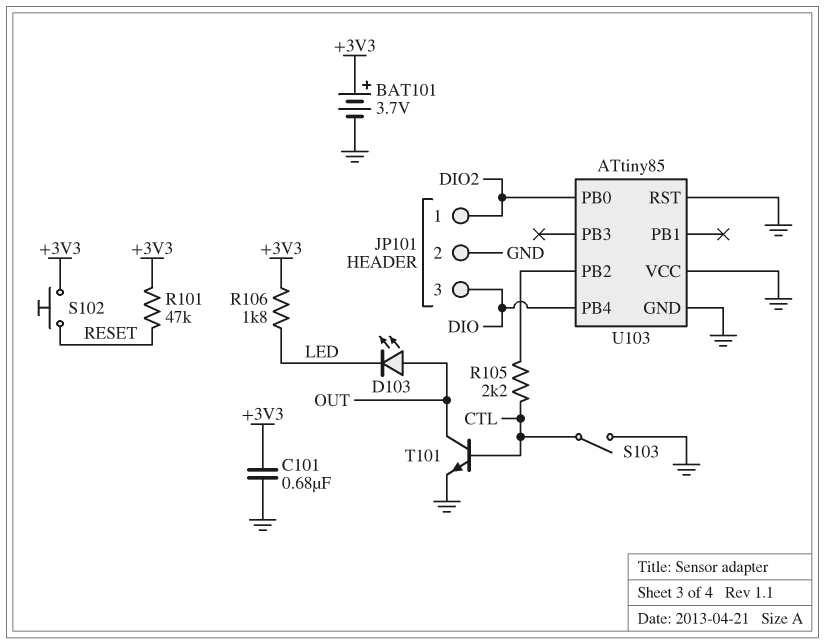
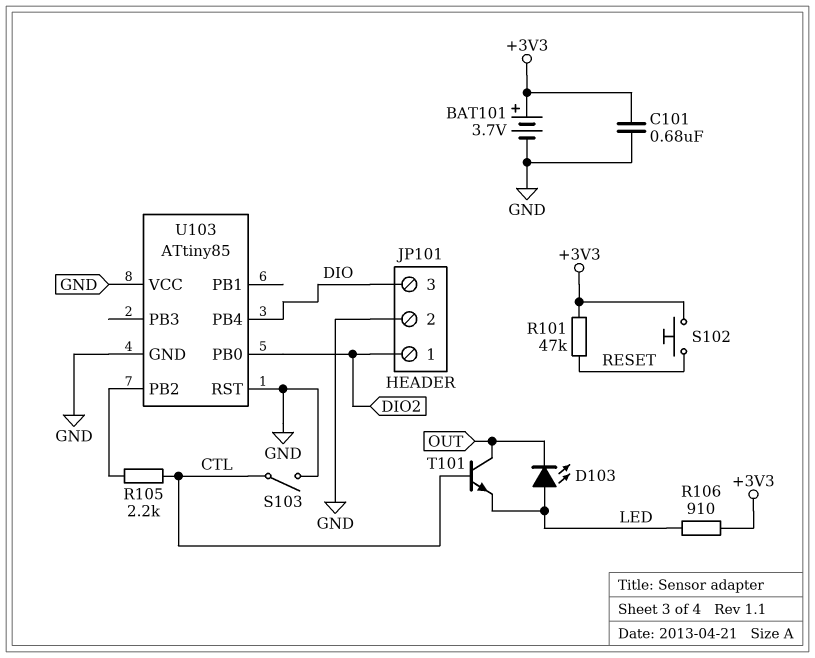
D103: LED (A OUT, K LED) -> LED (A LED, K OUT)
R106: 1.8k (+3V3, LED) -> 910 (+3V3, LED)
T101: NPN (B CTL, C OUT, E GND) -> NPN (B CTL, C OUT, E LED)

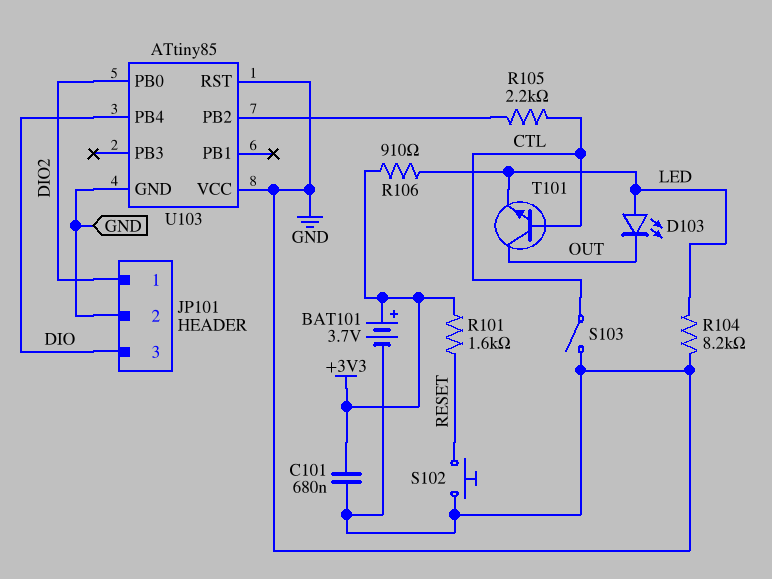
R101: 47k (+3V3, RESET) -> 1.6k (+3V3, RESET)
R104: none -> 8.2k (GND, LED)
S102: button (+3V3, RESET) -> button (GND, RESET)

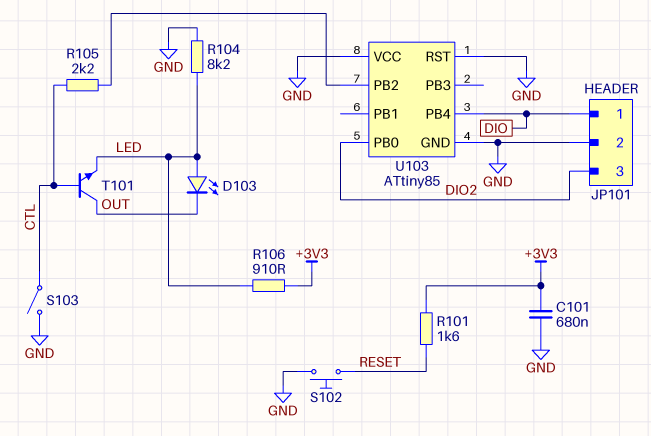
BAT101: 3.7V (plus +3V3, minus GND) -> none
JP101 pin 1: DIO2 -> DIO
JP101 pin 3: DIO -> DIO2

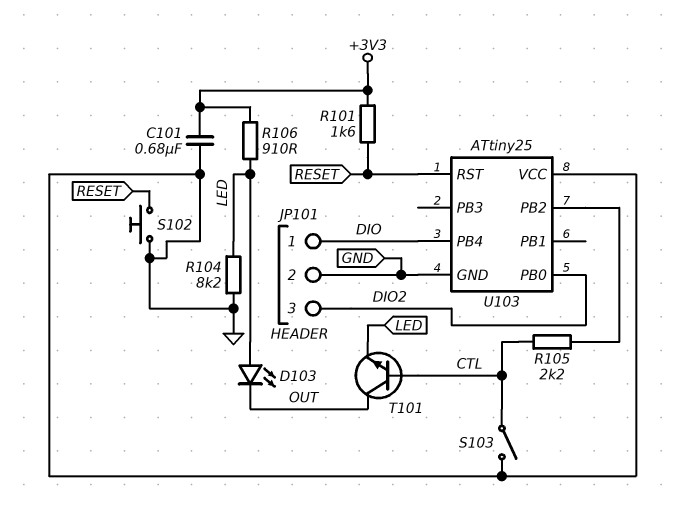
U103: ATtiny85 -> ATtiny25
U103 pin RST: GND -> RESET

